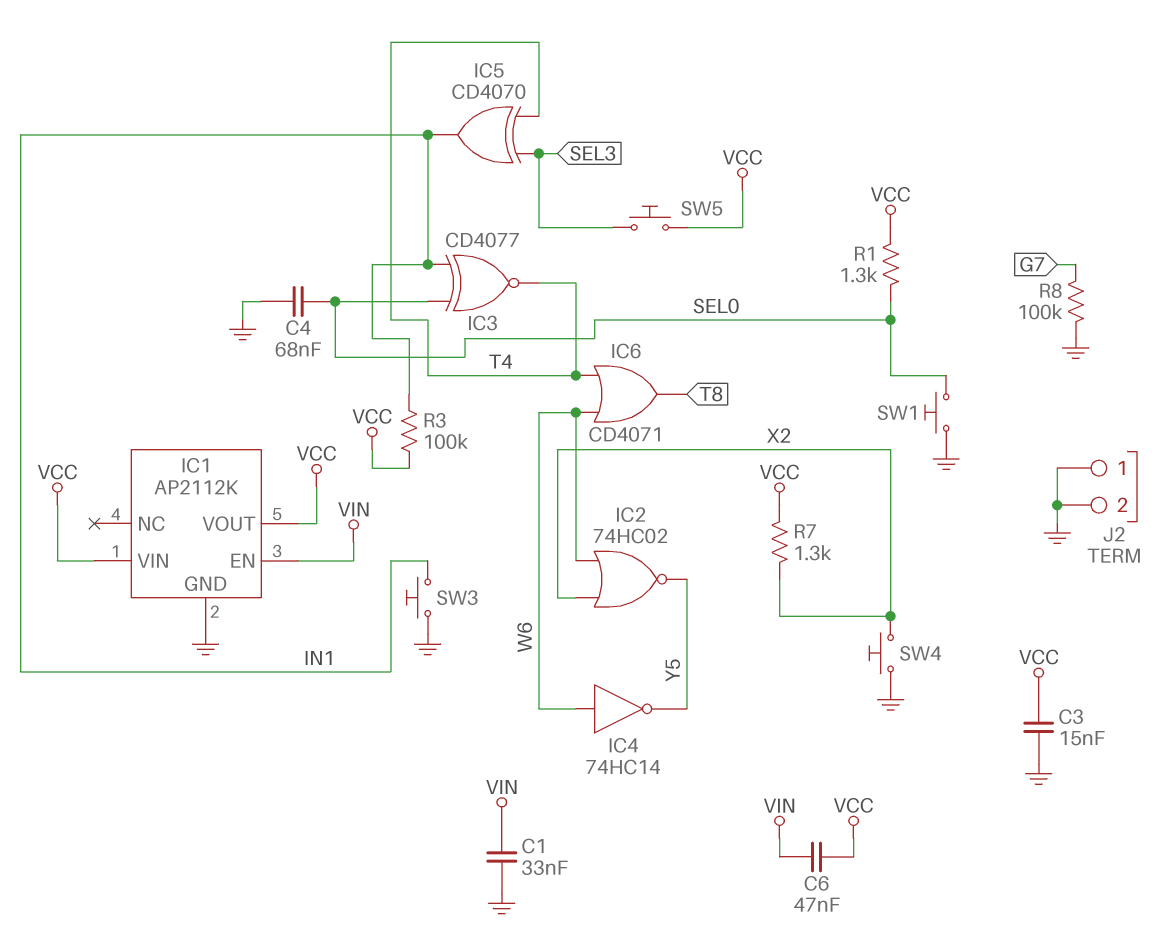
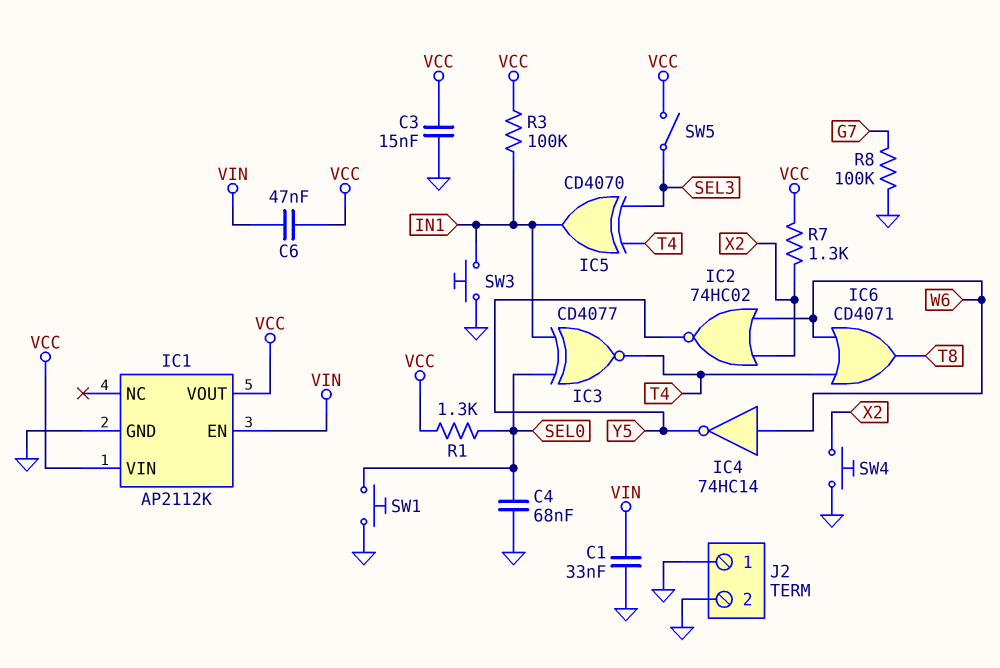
SW5: button (SEL3, VCC) -> switch (SEL3, VCC)

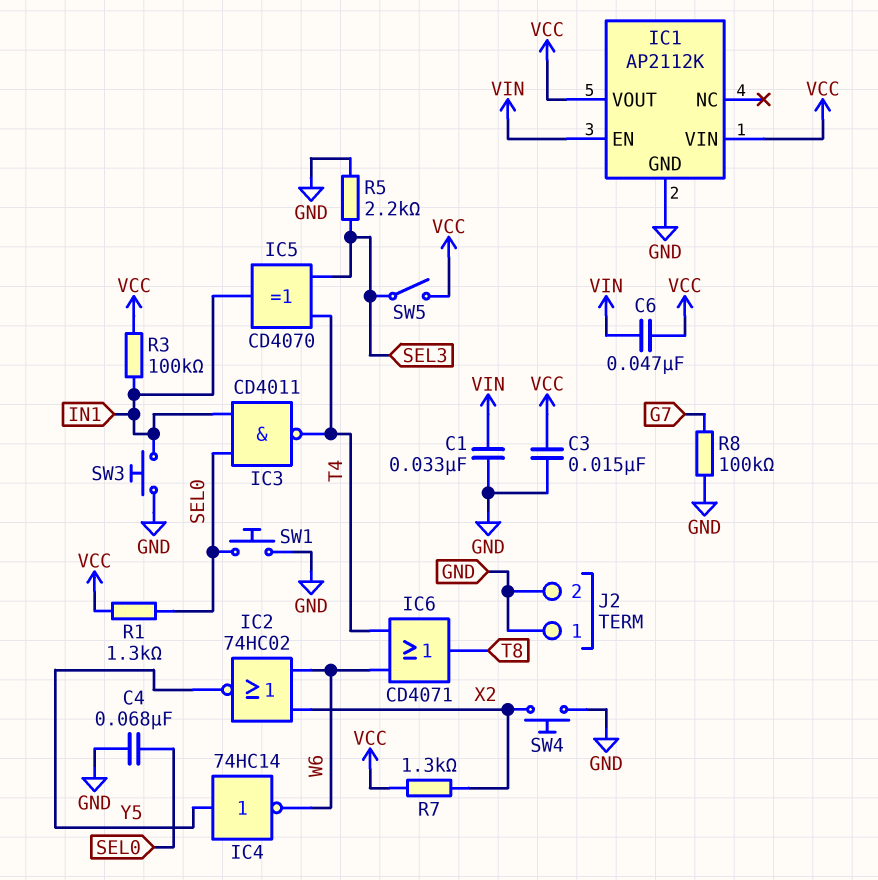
IC3: XNOR CD4077 (in IN1, in SEL0, out T4) -> NAND CD4011 (in IN1, in SEL0, out T4)
IC4: NOT 74HC14 (in W6, out Y5) -> NOT 74HC14 (in Y5, out W6)
R5: none -> 2.2k (GND, SEL3)

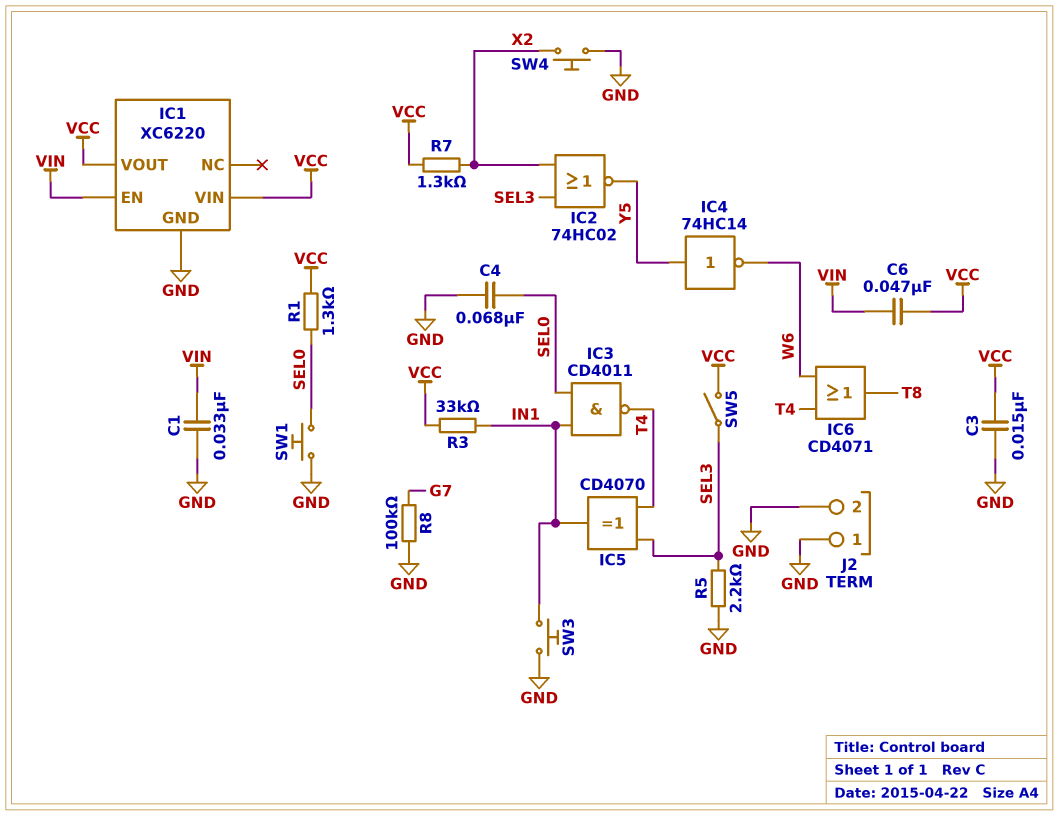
IC1: AP2112K -> XC6220
IC2: NOR 74HC02 (in W6, in X2, out Y5) -> NOR 74HC02 (in SEL3, in X2, out Y5)
R3: 100k (IN1, VCC) -> 33k (IN1, VCC)

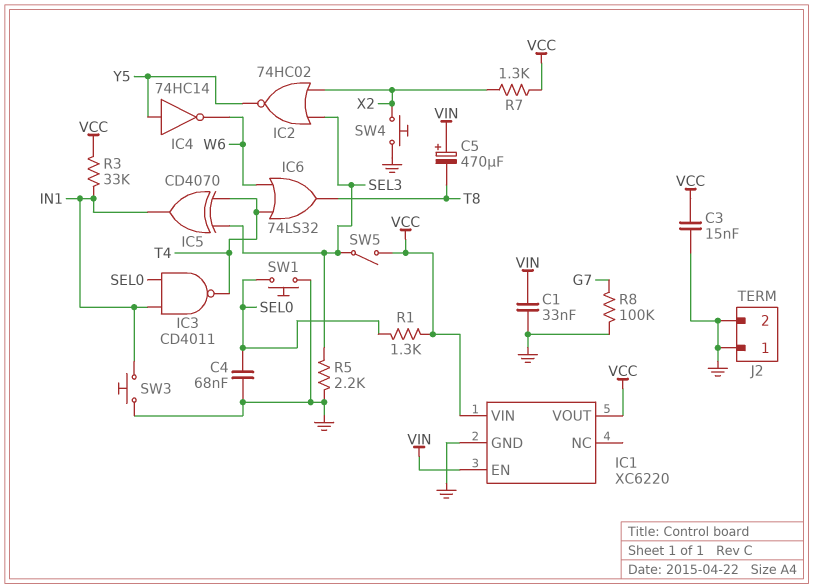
C5: none -> 470uF (plus VIN, minus T8)
C6: 47nF (VCC, VIN) -> none
IC6: OR CD4071 (in T4, in W6, out T8) -> OR 74LS32 (in T4, in W6, out T8)

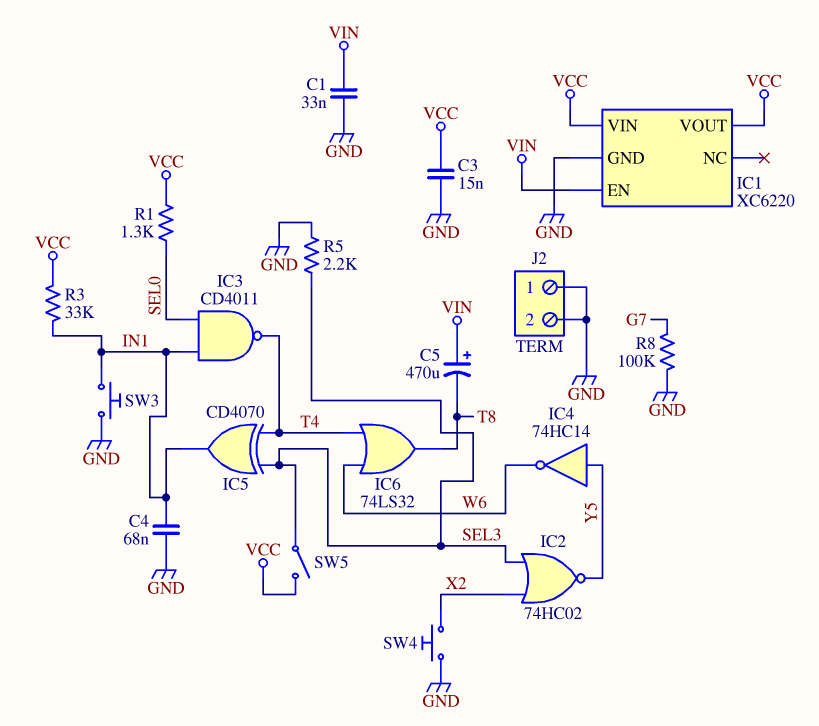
C4: 68nF (GND, SEL0) -> 68nF (GND, IN1)
R7: 1.3k (VCC, X2) -> none
SW1: button (GND, SEL0) -> none

